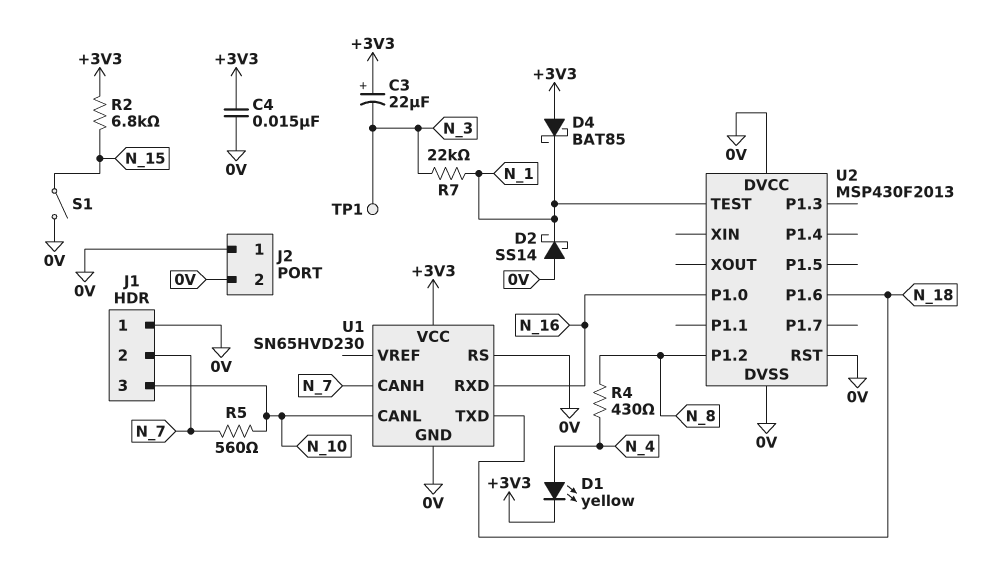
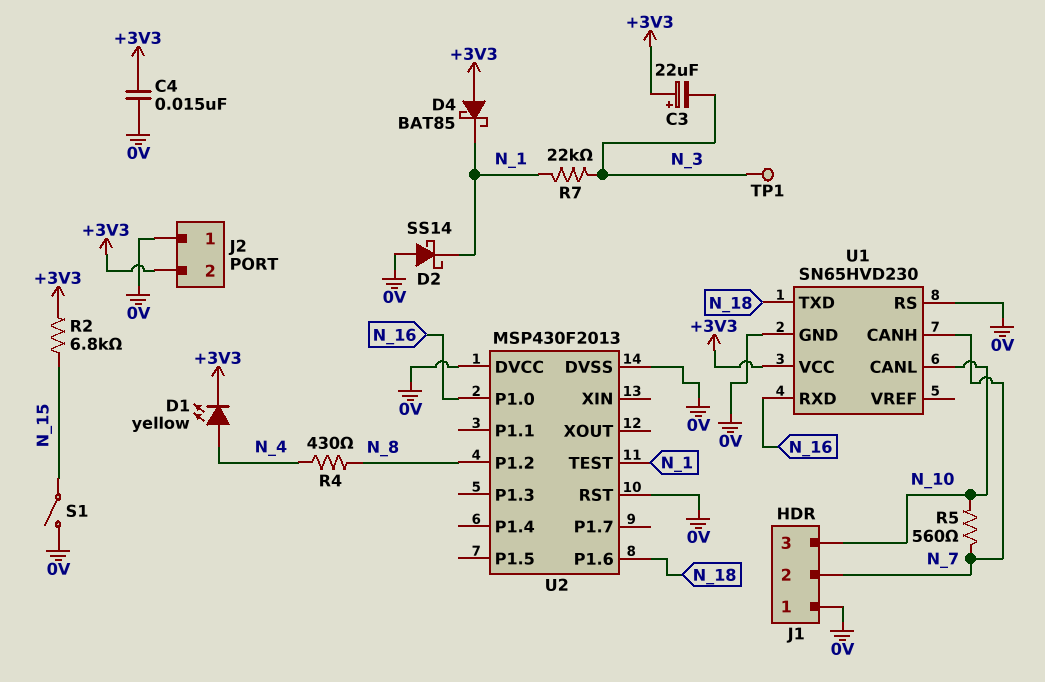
J2 pin 2: 0V -> +3V3

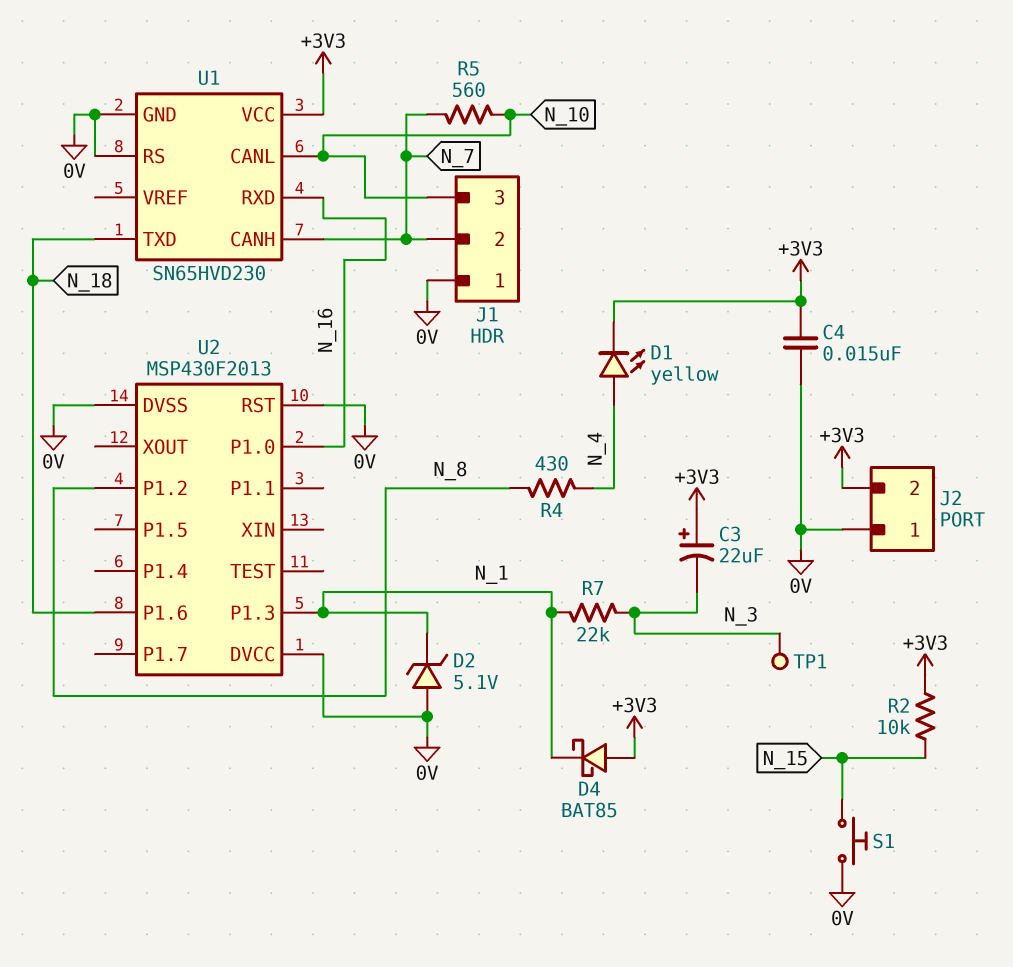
D2: schottky SS14 (A 0V, K N_1) -> zener 5.1V (A 0V, K N_1)
R2: 6.8k (+3V3, N_15) -> 10k (+3V3, N_15)
S1: switch (0V, N_15) -> button (0V, N_15)
U2 pin P1.3: none -> N_1
U2 pin TEST: N_1 -> none

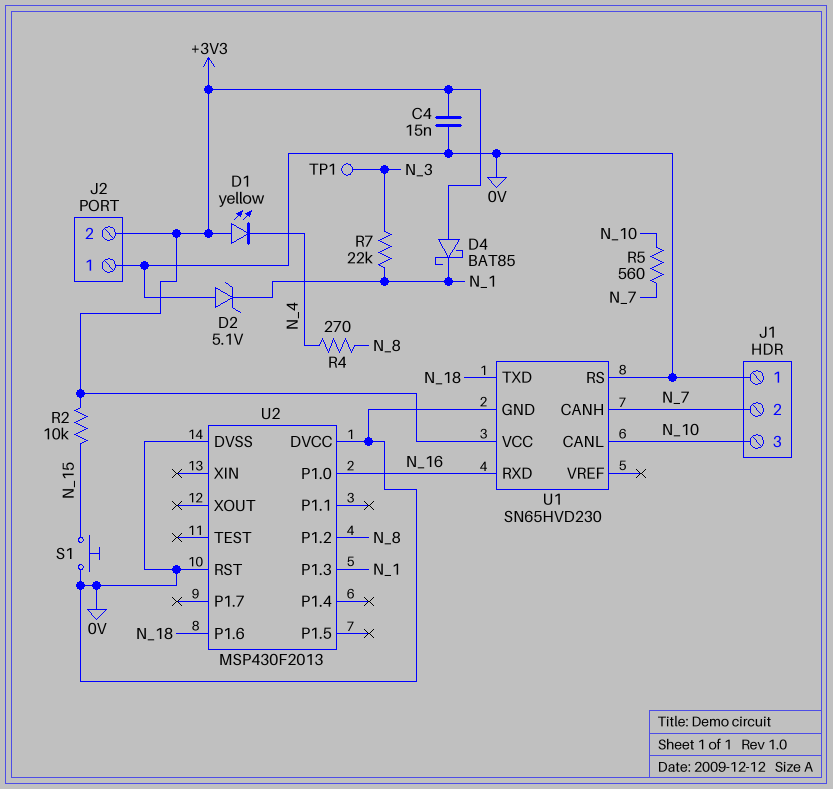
C3: 22uF (plus +3V3, minus N_3) -> none
D1: LED yellow (A N_4, K +3V3) -> LED yellow (A +3V3, K N_4)
R4: 430 (N_4, N_8) -> 270 (N_4, N_8)

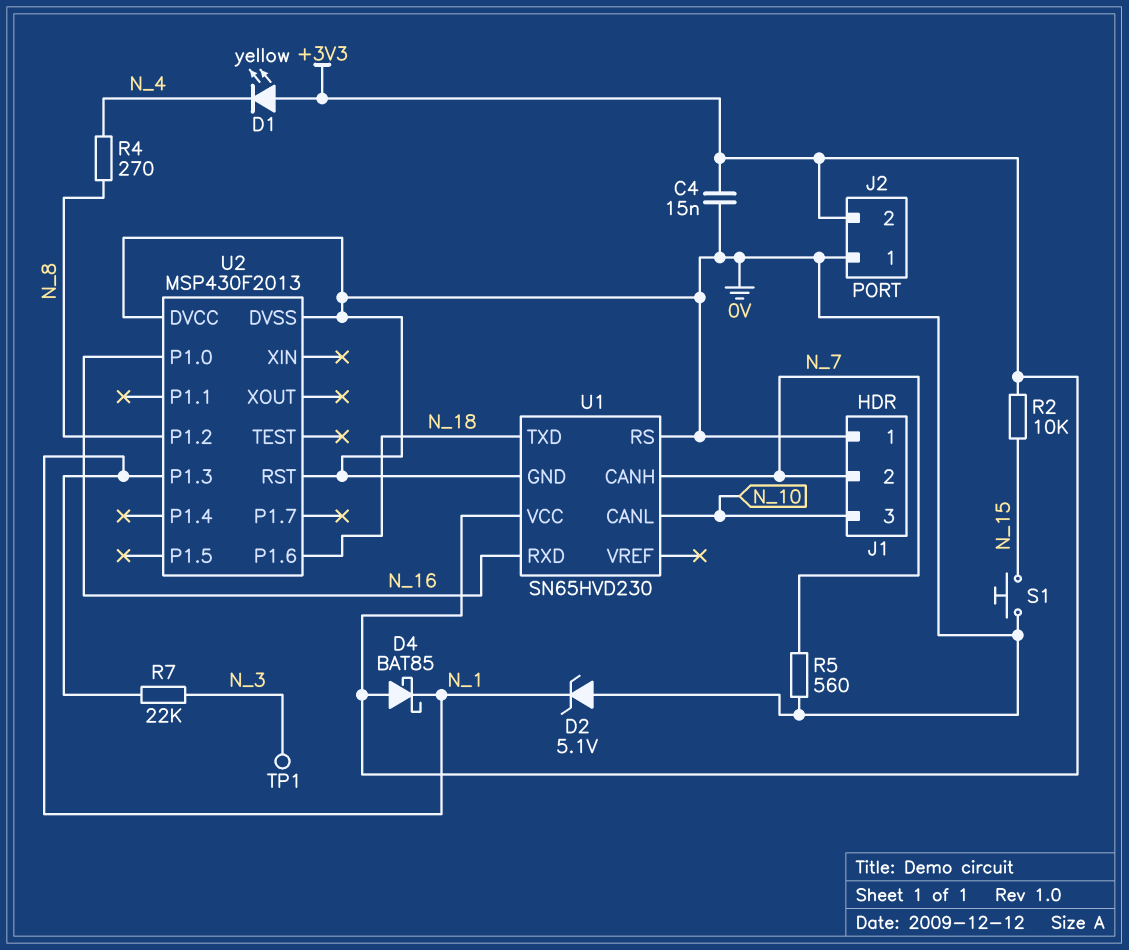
R5: 560 (N_7, N_10) -> 560 (0V, N_7)

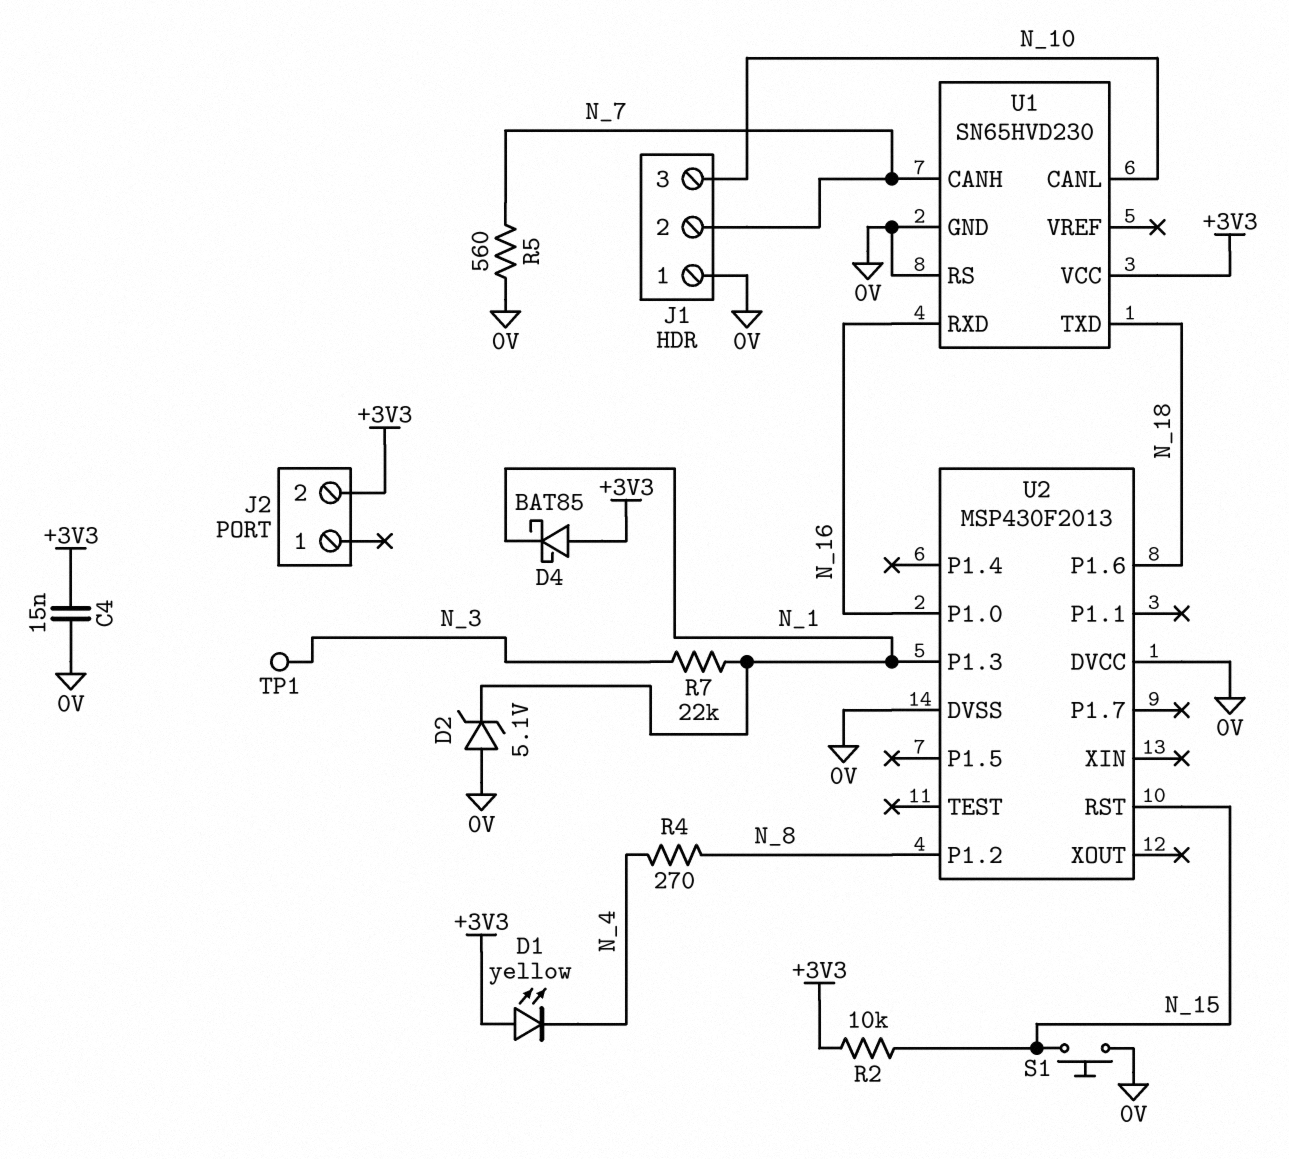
J2 pin 1: 0V -> none
U2 pin RST: 0V -> N_15

